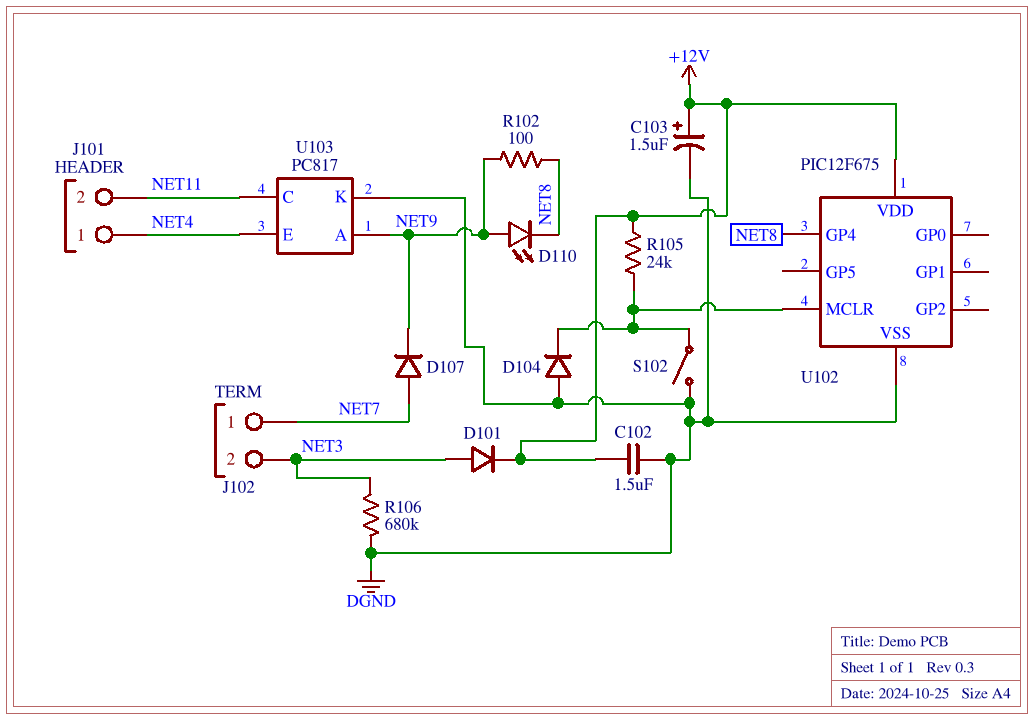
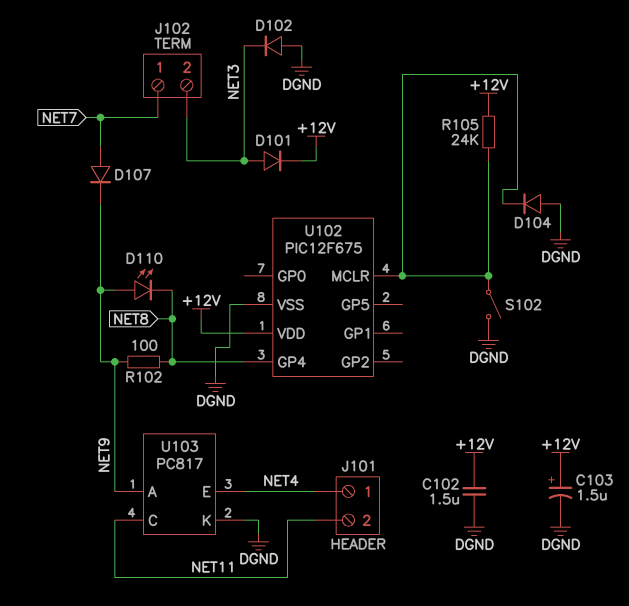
D102: none -> diode (A DGND, K NET3)
R106: 680k (DGND, NET3) -> none

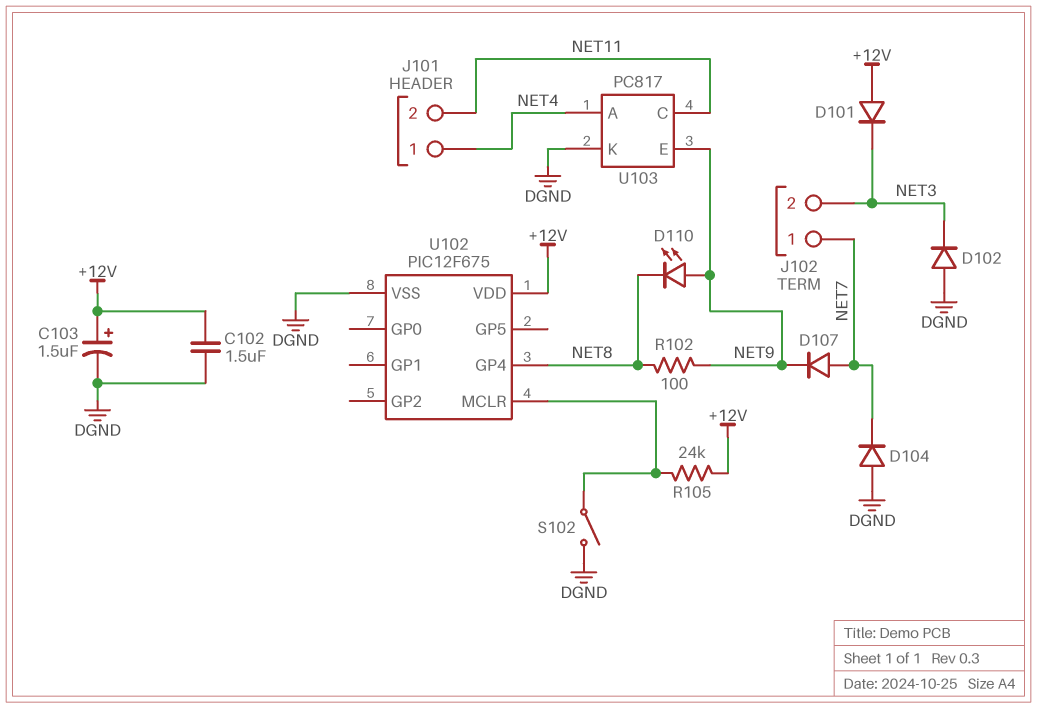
D101: diode (A NET3, K +12V) -> diode (A +12V, K NET3)
D104: diode (A DGND, K U102/MCLR) -> diode (A DGND, K NET7)
U103 pin A: NET9 -> NET4
U103 pin E: NET4 -> NET9

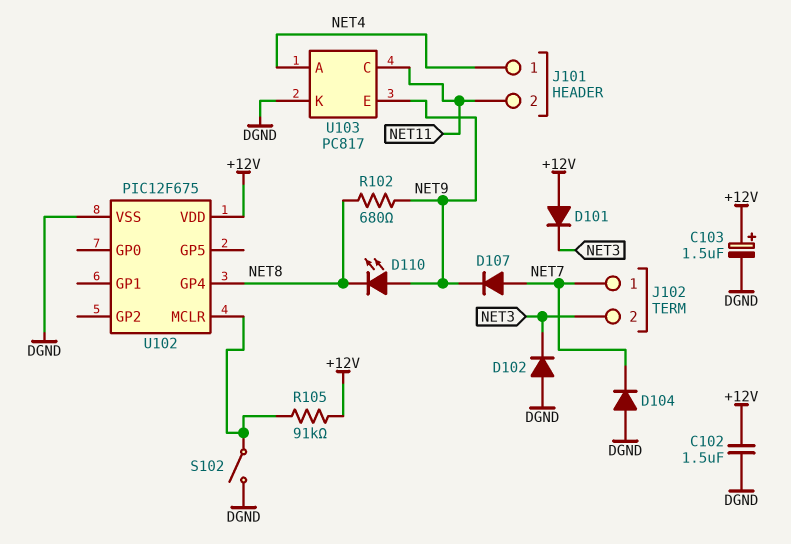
R102: 100 (NET8, NET9) -> 680 (NET8, NET9)
R105: 24k (+12V, U102/MCLR) -> 91k (+12V, U102/MCLR)

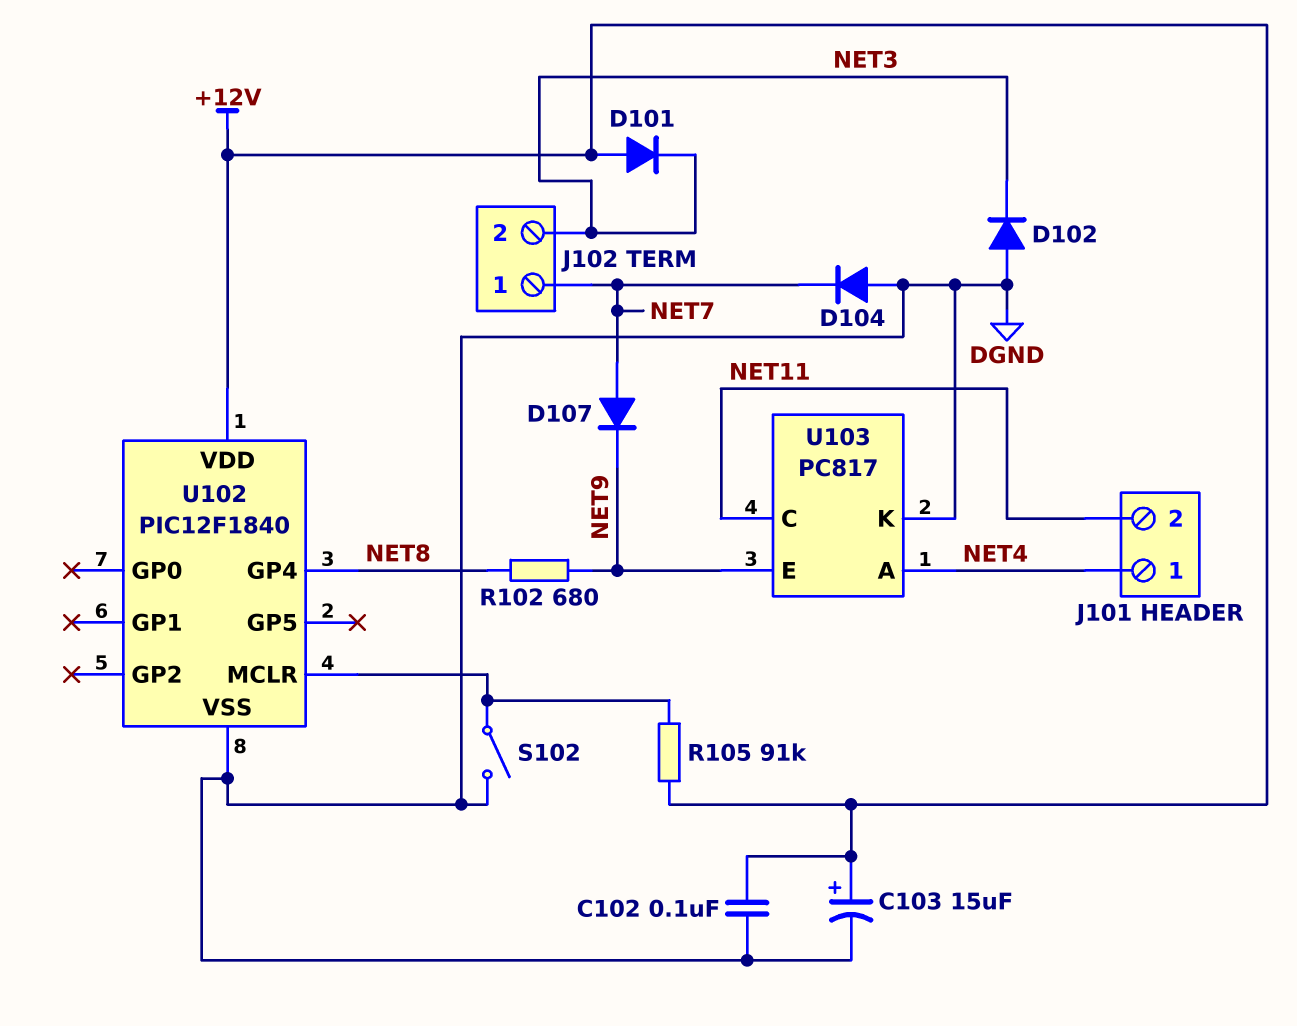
C102: 1.5uF (+12V, DGND) -> 100nF (+12V, DGND)
C103: 1.5uF (plus +12V, minus DGND) -> 15uF (plus +12V, minus DGND)
D110: LED (A NET9, K NET8) -> none
U102: PIC12F675 -> PIC12F1840

